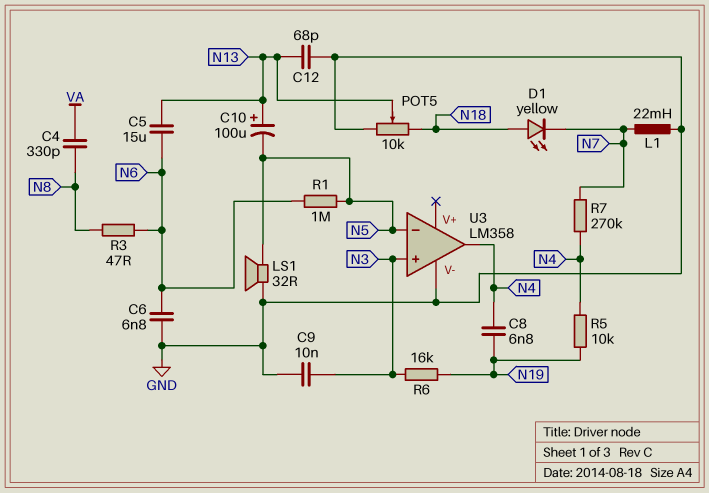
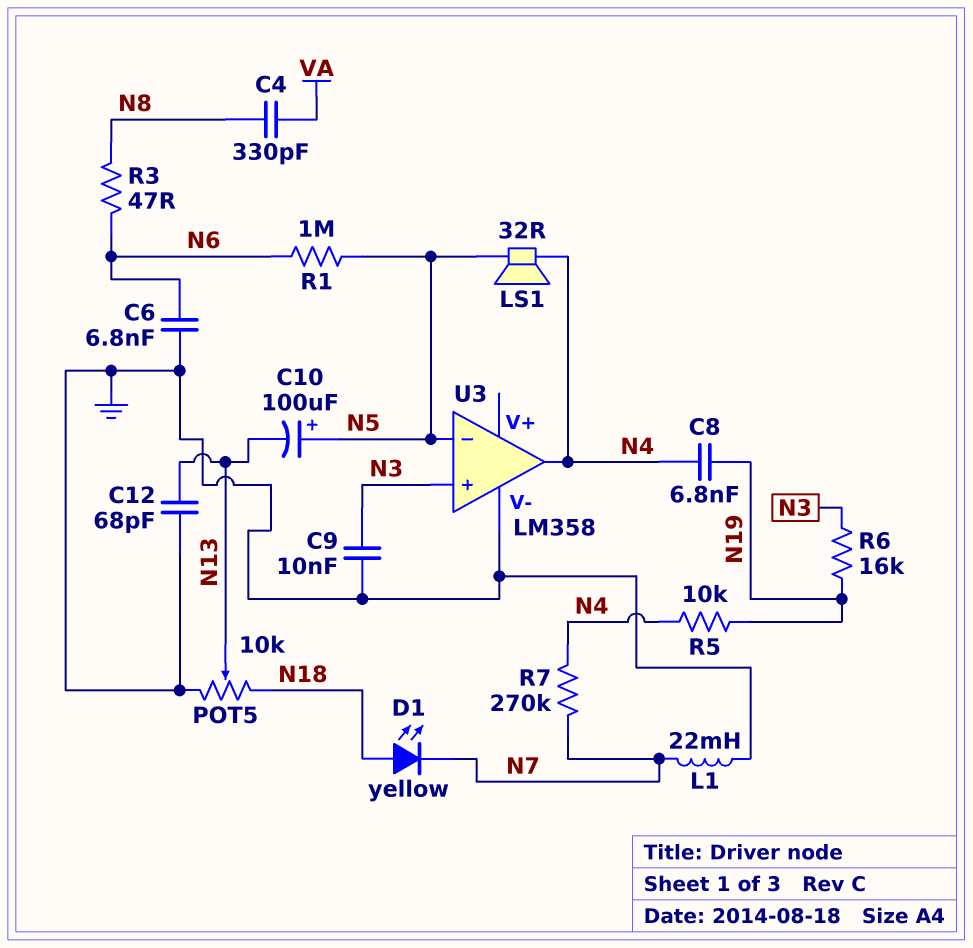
C5: 15uF (N6, N13) -> none
C10: 100uF (plus N13, minus N5) -> 100uF (plus N5, minus N13)
LS1: speaker 32R (GND, N5) -> speaker 32R (N4, N5)

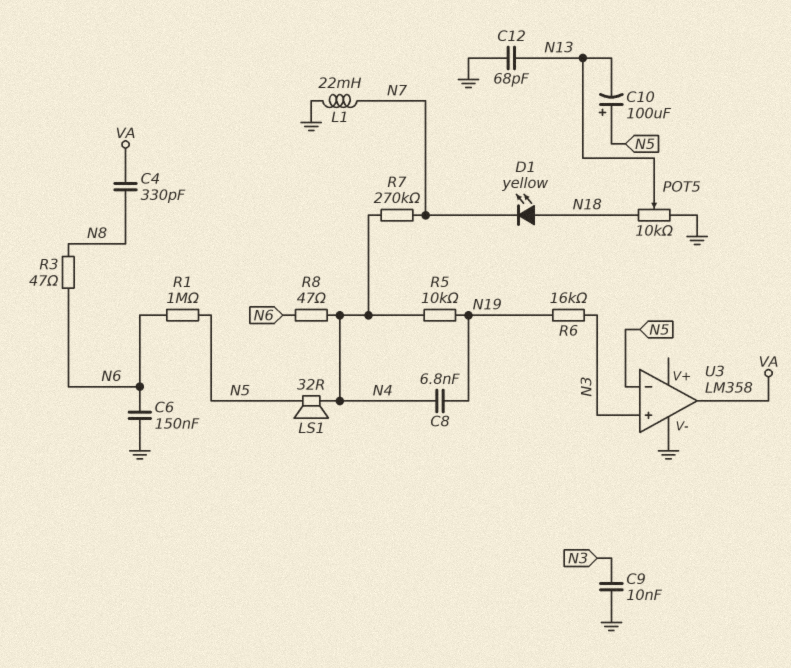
C6: 6.8nF (GND, N6) -> 150nF (GND, N6)
R8: none -> 47 (N4, N6)
U3 pin out: N4 -> VA

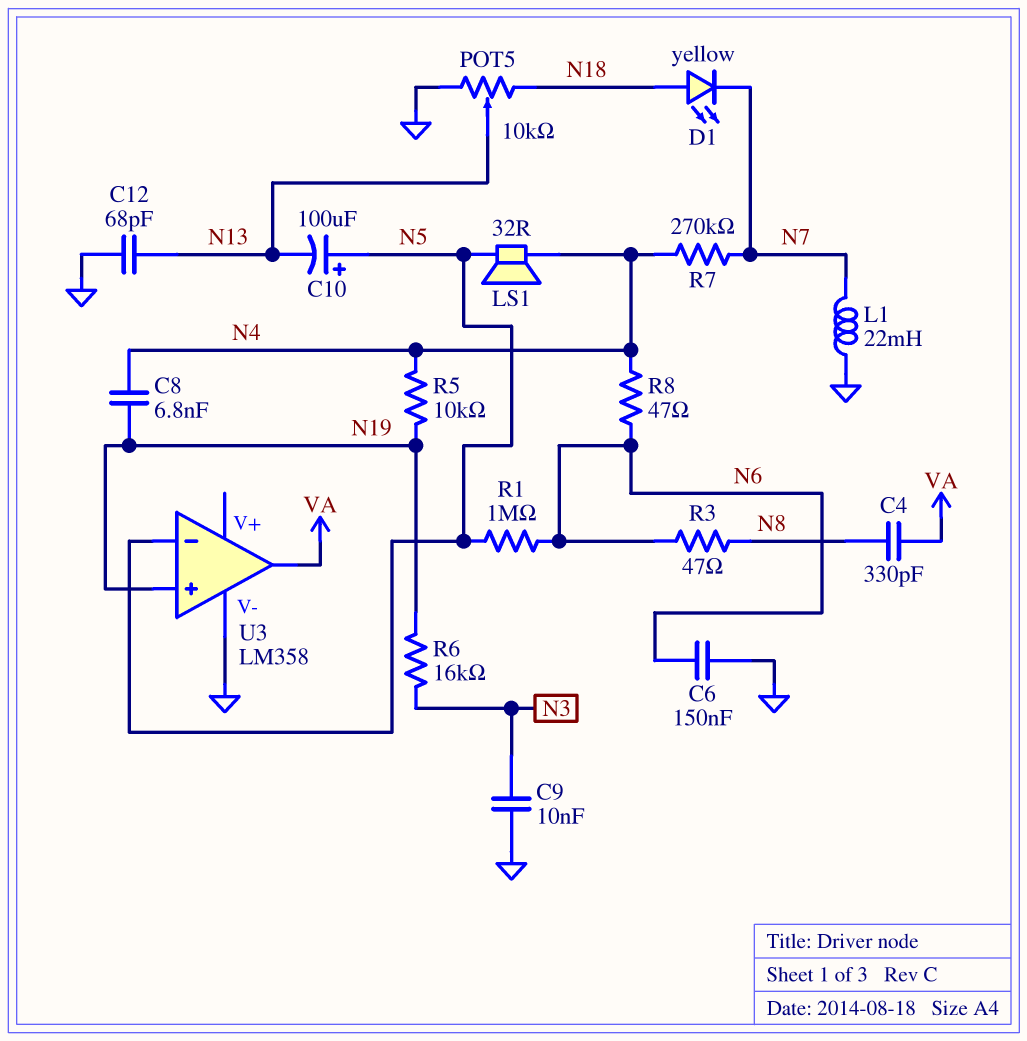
U3 pin in+: N3 -> N19

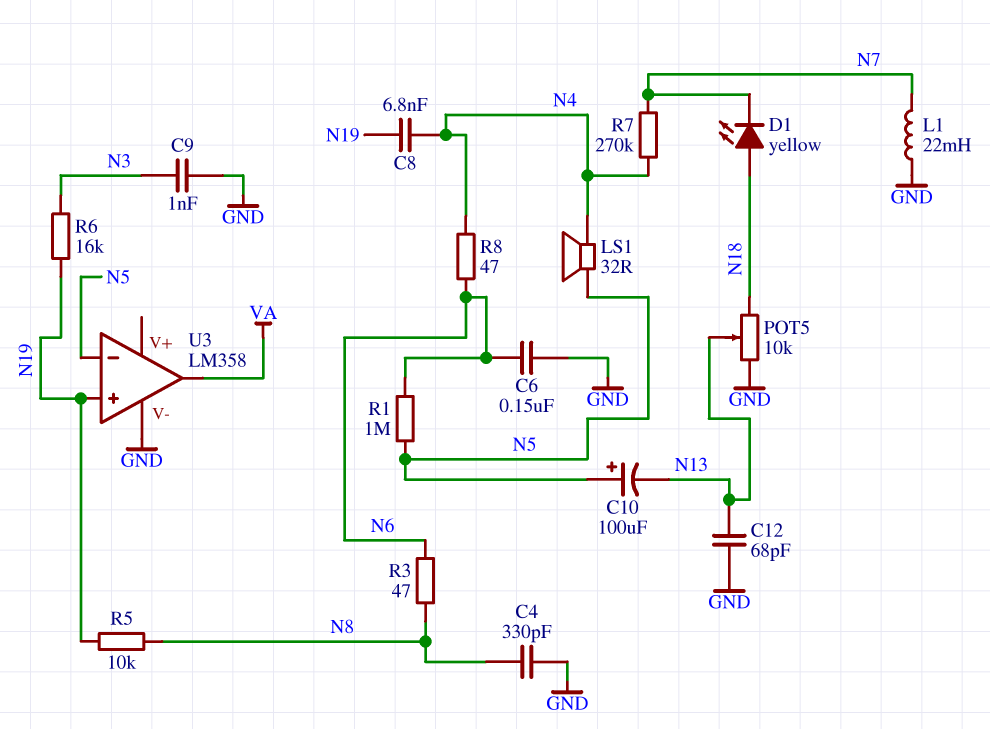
C4: 330pF (N8, VA) -> 330pF (GND, N8)
C9: 10nF (GND, N3) -> 1nF (GND, N3)
R5: 10k (N4, N19) -> 10k (N8, N19)

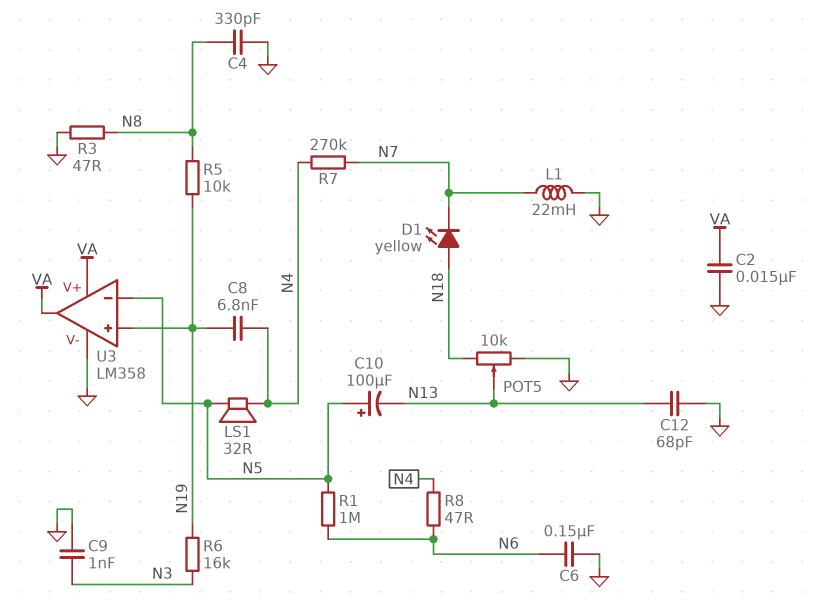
C2: none -> 15nF (GND, VA)
R3: 47 (N6, N8) -> 47 (GND, N8)
U3 pin V+: none -> VA

